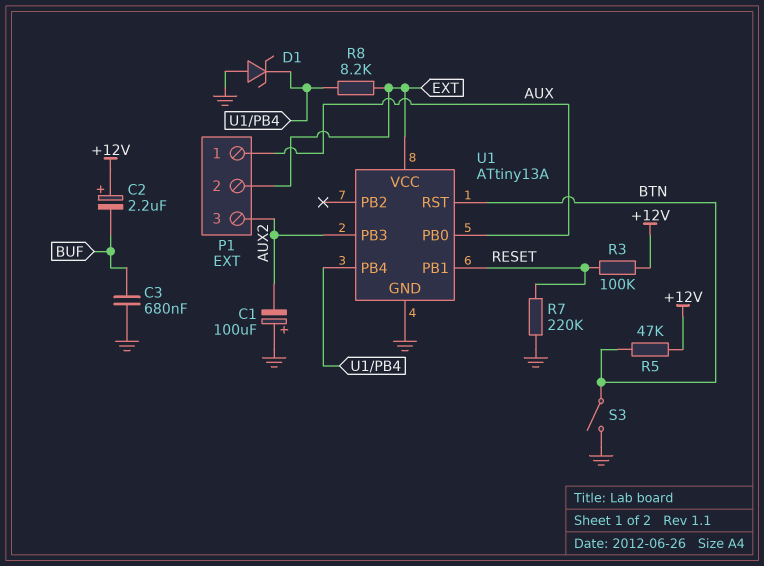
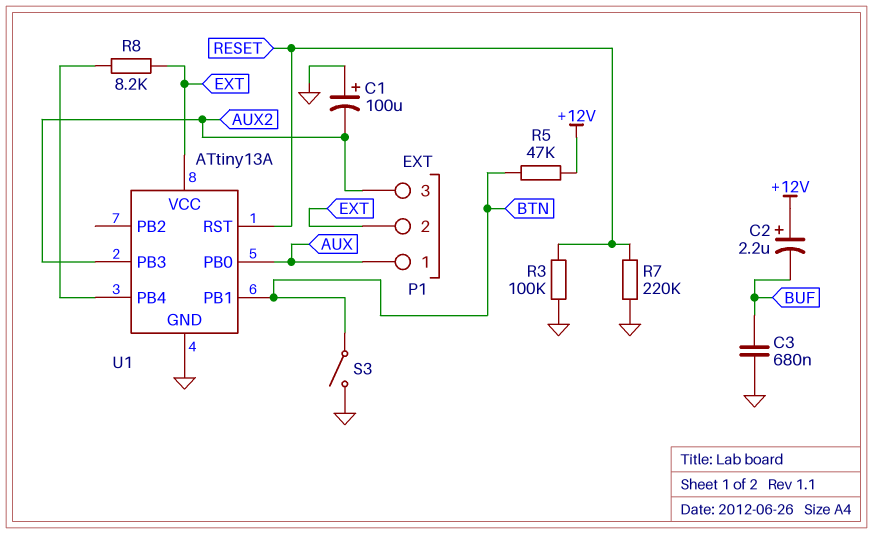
D1: zener (A GND, K U1/PB4) -> none
R3: 100k (+12V, RESET) -> 100k (GND, RESET)
U1 pin PB1: RESET -> BTN
U1 pin RST: BTN -> RESET

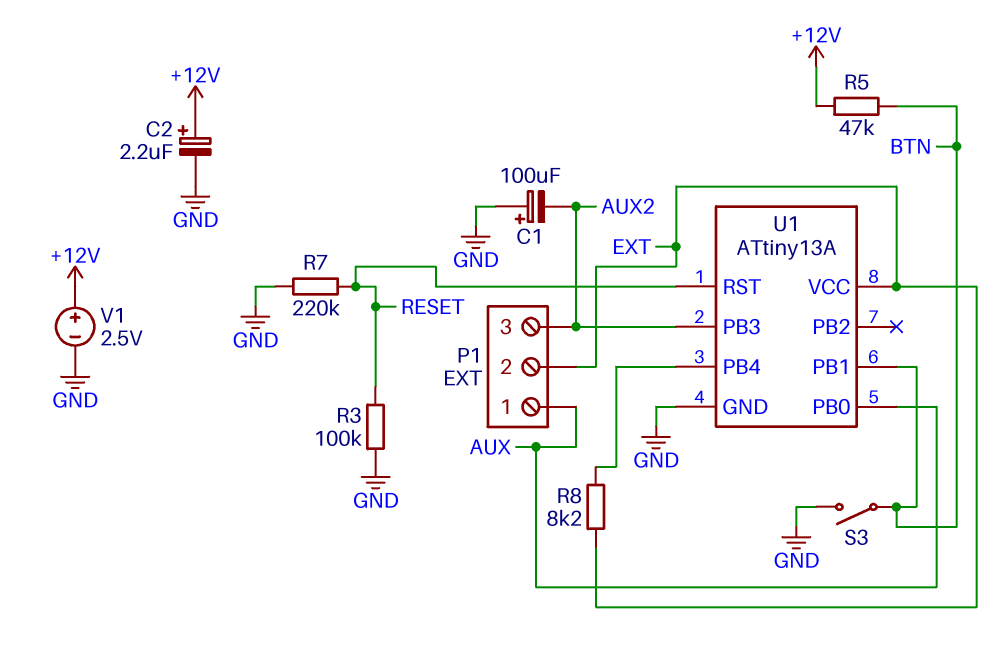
C2: 2.2uF (plus +12V, minus BUF) -> 2.2uF (plus +12V, minus GND)
C3: 680nF (BUF, GND) -> none
V1: none -> 2.5V (plus +12V, minus GND)

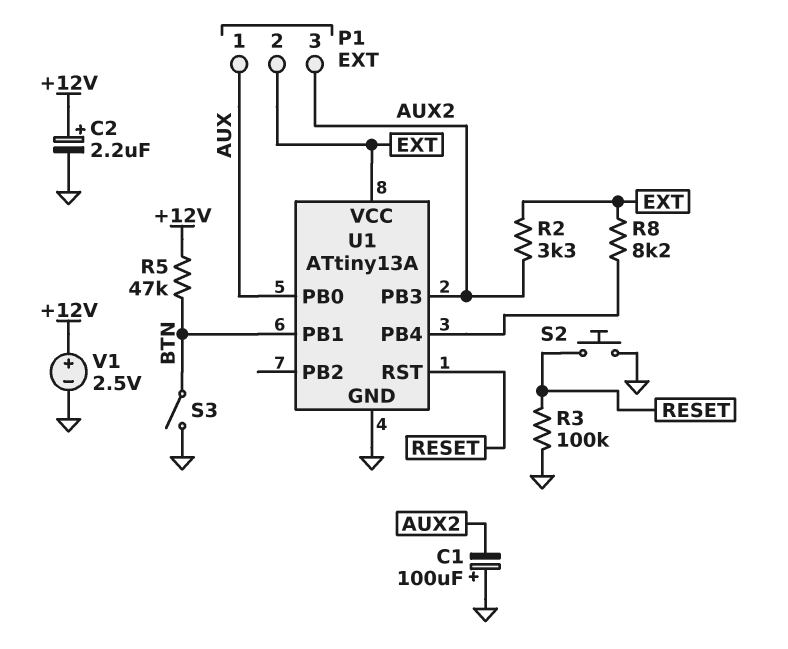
R2: none -> 3.3k (AUX2, EXT)
R7: 220k (GND, RESET) -> none
S2: none -> button (GND, RESET)

